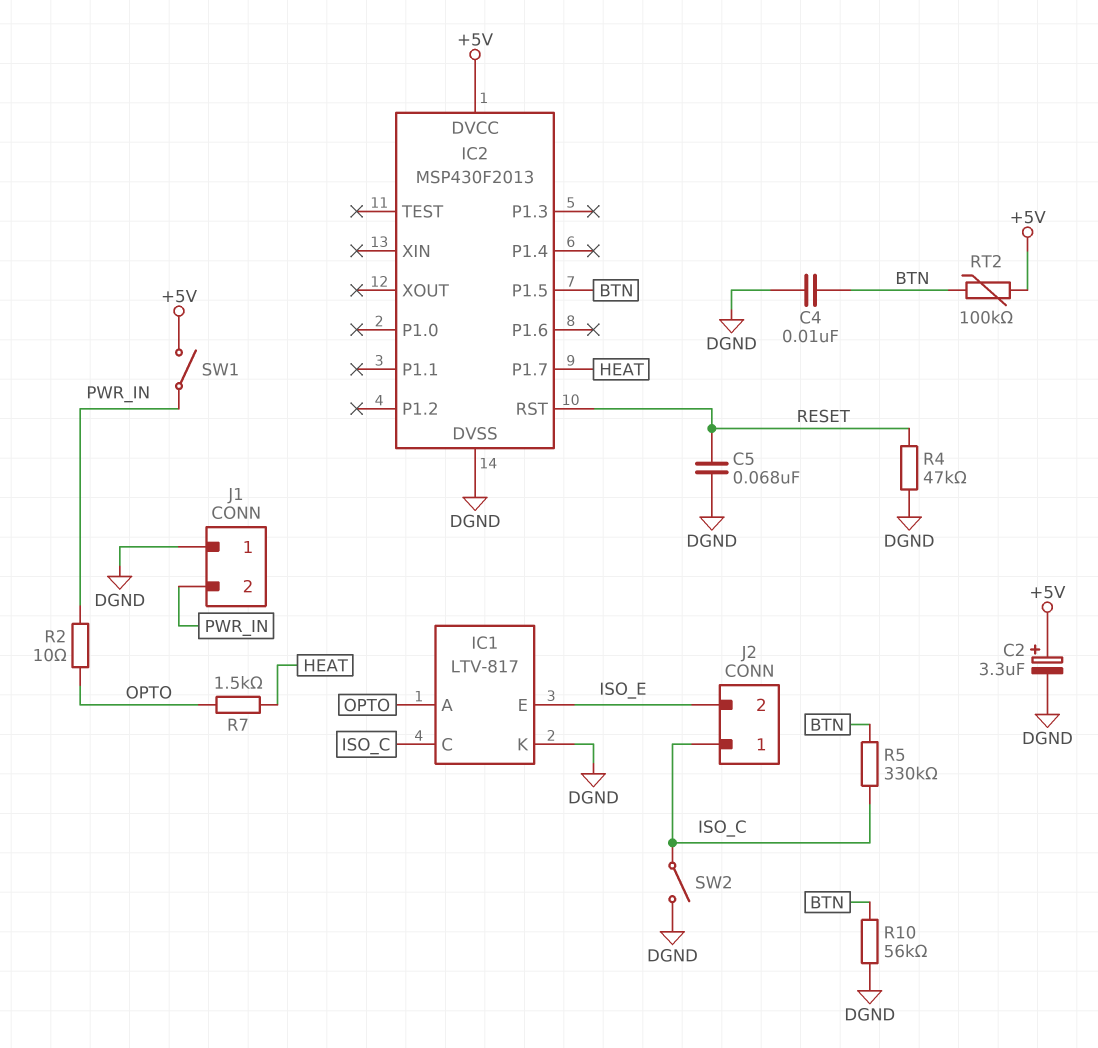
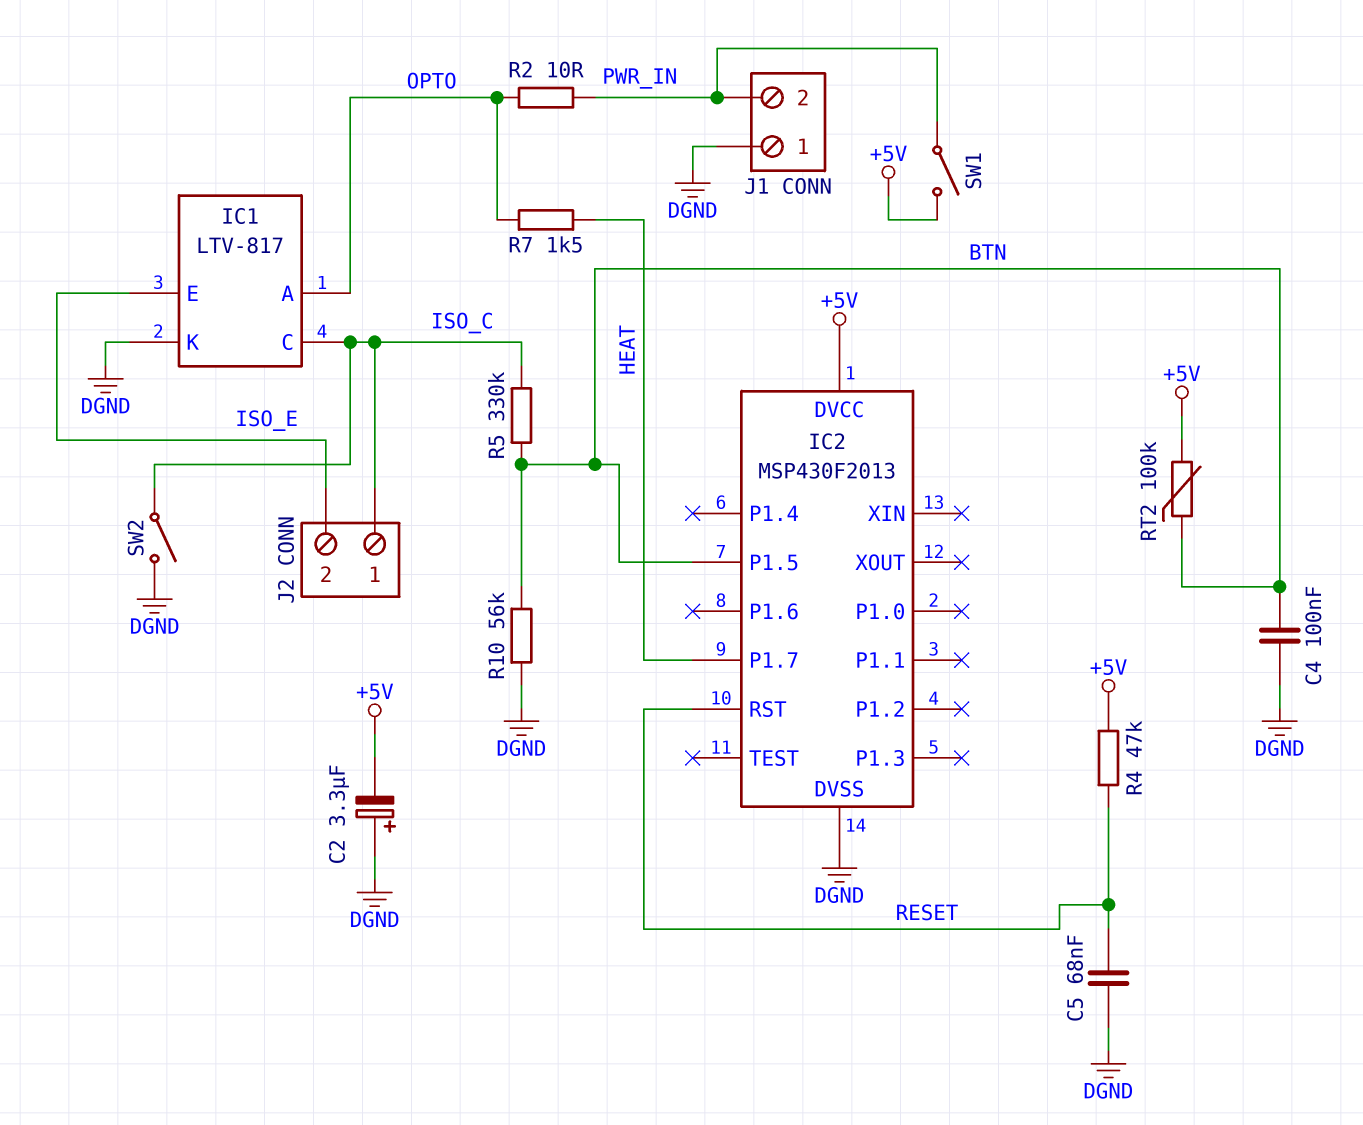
C2: 3.3uF (plus +5V, minus DGND) -> 3.3uF (plus DGND, minus +5V)
C4: 10nF (BTN, DGND) -> 100nF (BTN, DGND)
R4: 47k (DGND, RESET) -> 47k (+5V, RESET)

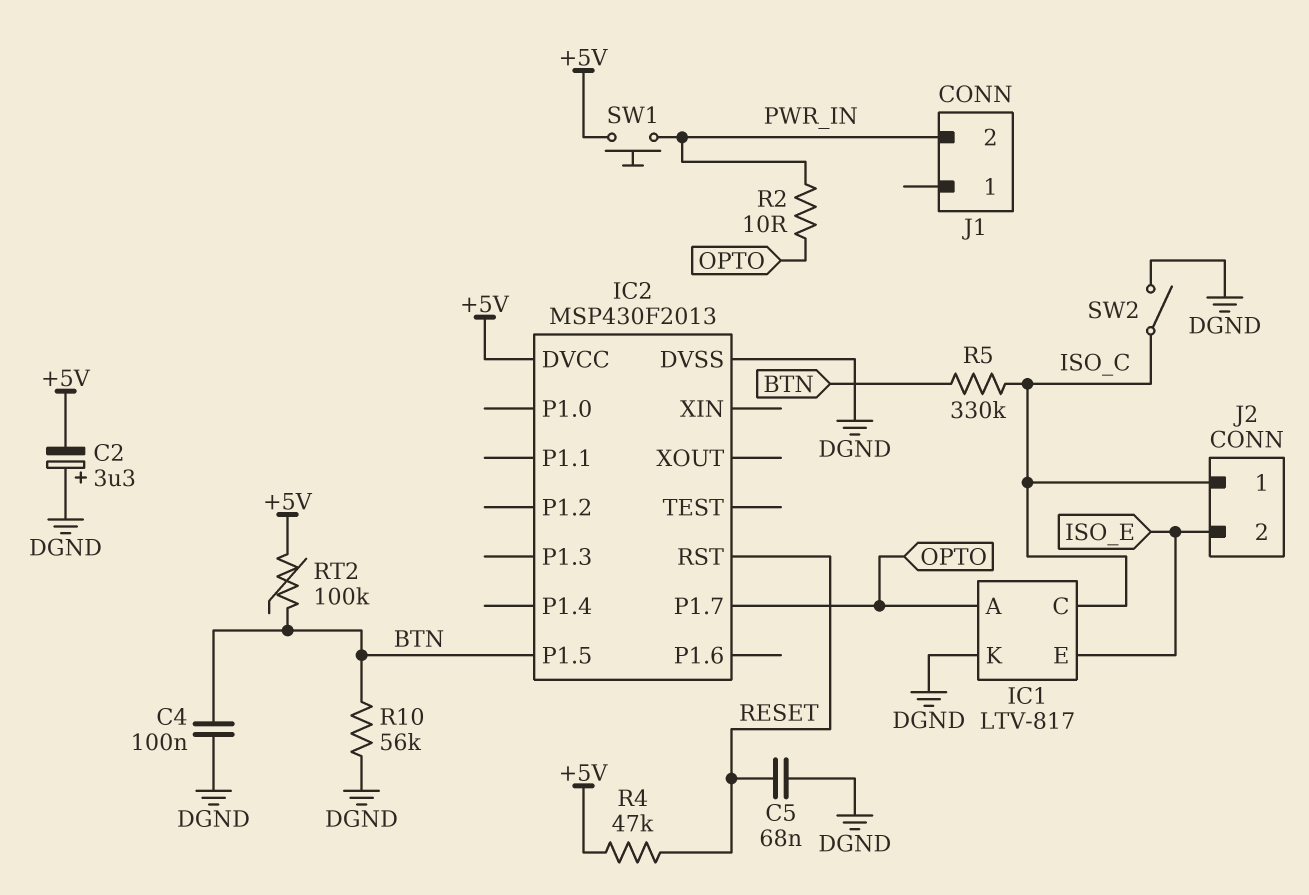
IC2 pin P1.7: HEAT -> OPTO
J1 pin 1: DGND -> none
R7: 1.5k (HEAT, OPTO) -> none
SW1: switch (+5V, PWR_IN) -> button (+5V, PWR_IN)

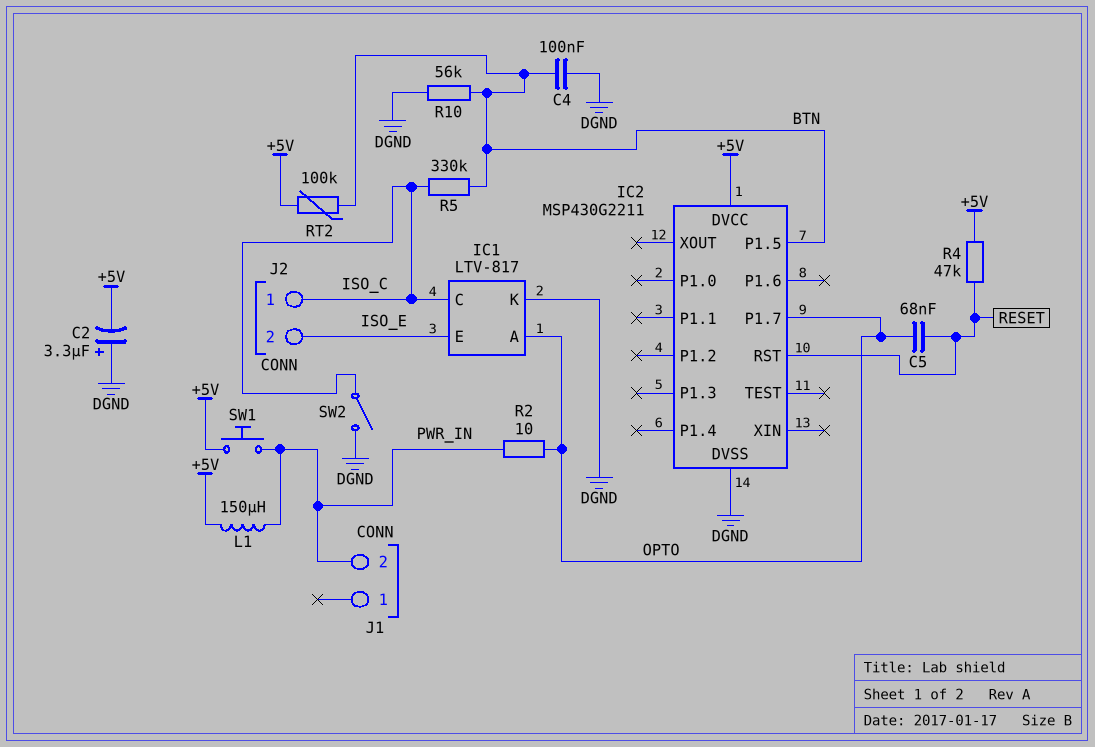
C5: 68nF (DGND, RESET) -> 68nF (OPTO, RESET)
IC2: MSP430F2013 -> MSP430G2211
L1: none -> 150uH (+5V, PWR_IN)

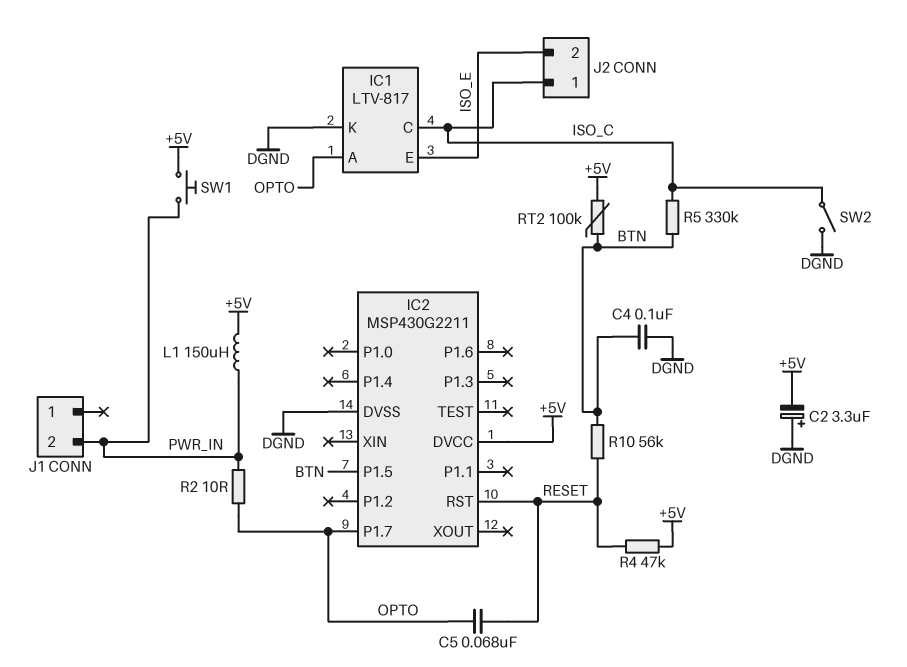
R10: 56k (BTN, DGND) -> 56k (BTN, RESET)

